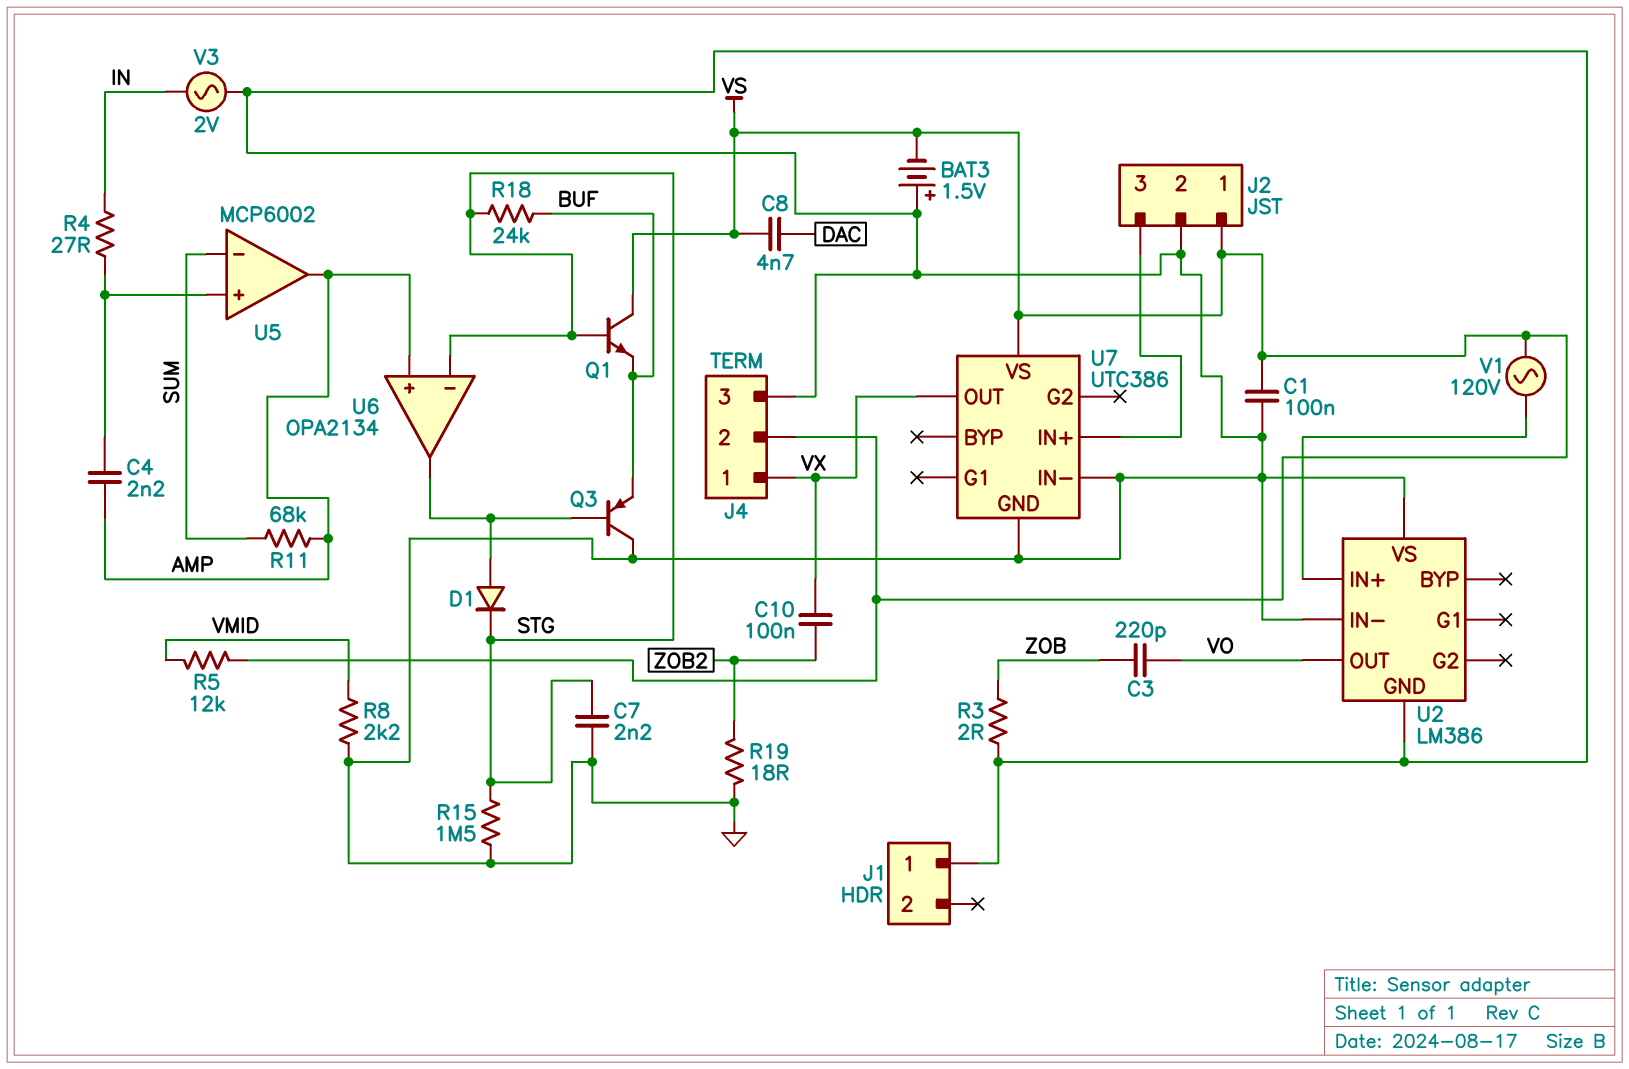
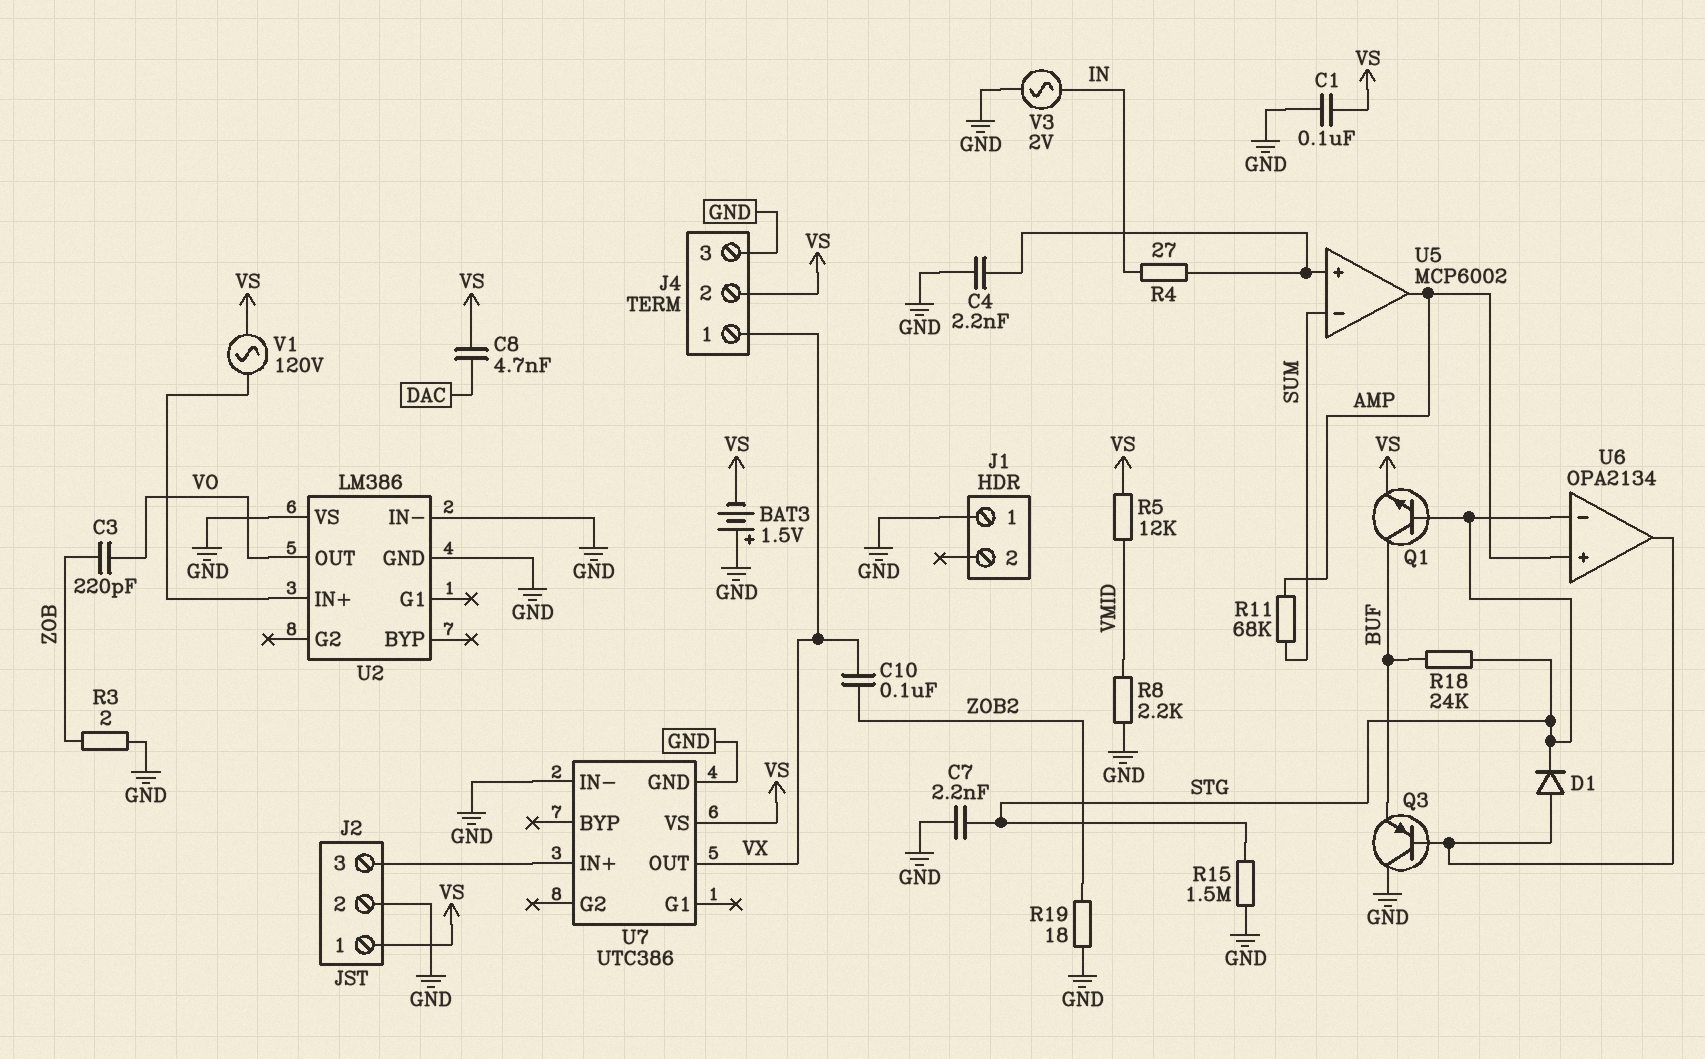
C4: 2.2nF (AMP, U5/in+) -> 2.2nF (GND, U5/in+)
Q1: NPN (B STG, C VS, E BUF) -> NPN (B STG, C BUF, E VS)

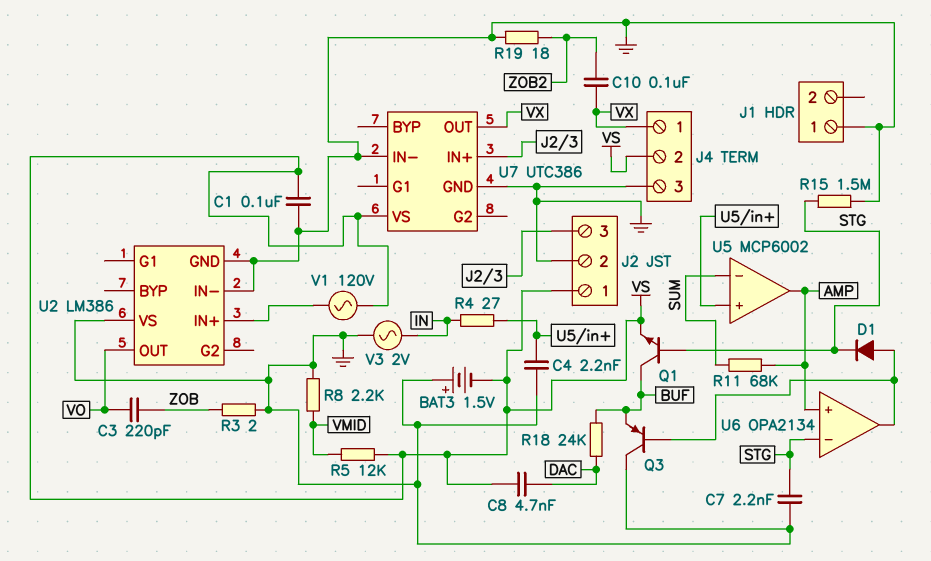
R18: 24k (BUF, STG) -> 24k (BUF, DAC)

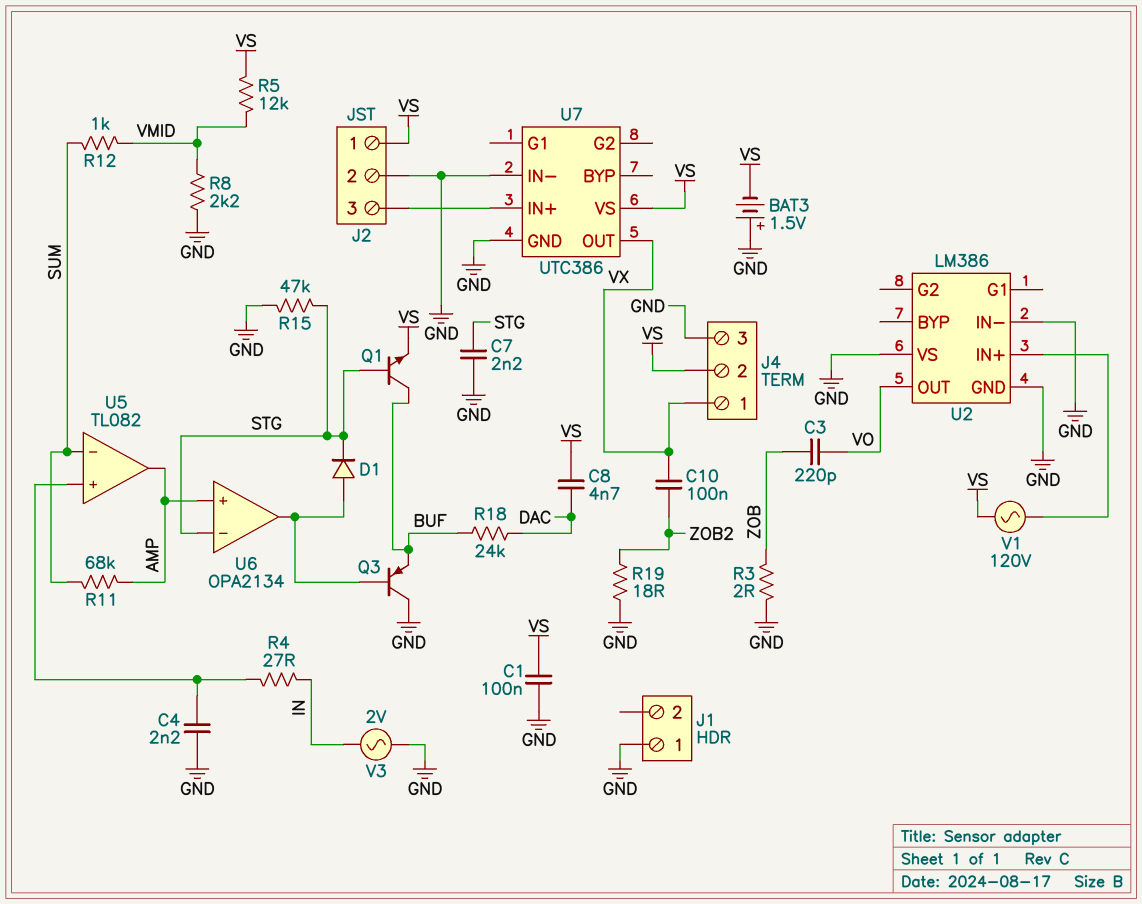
R12: none -> 1k (SUM, VMID)
R15: 1.5M (GND, STG) -> 47k (GND, STG)
U5: MCP6002 -> TL082

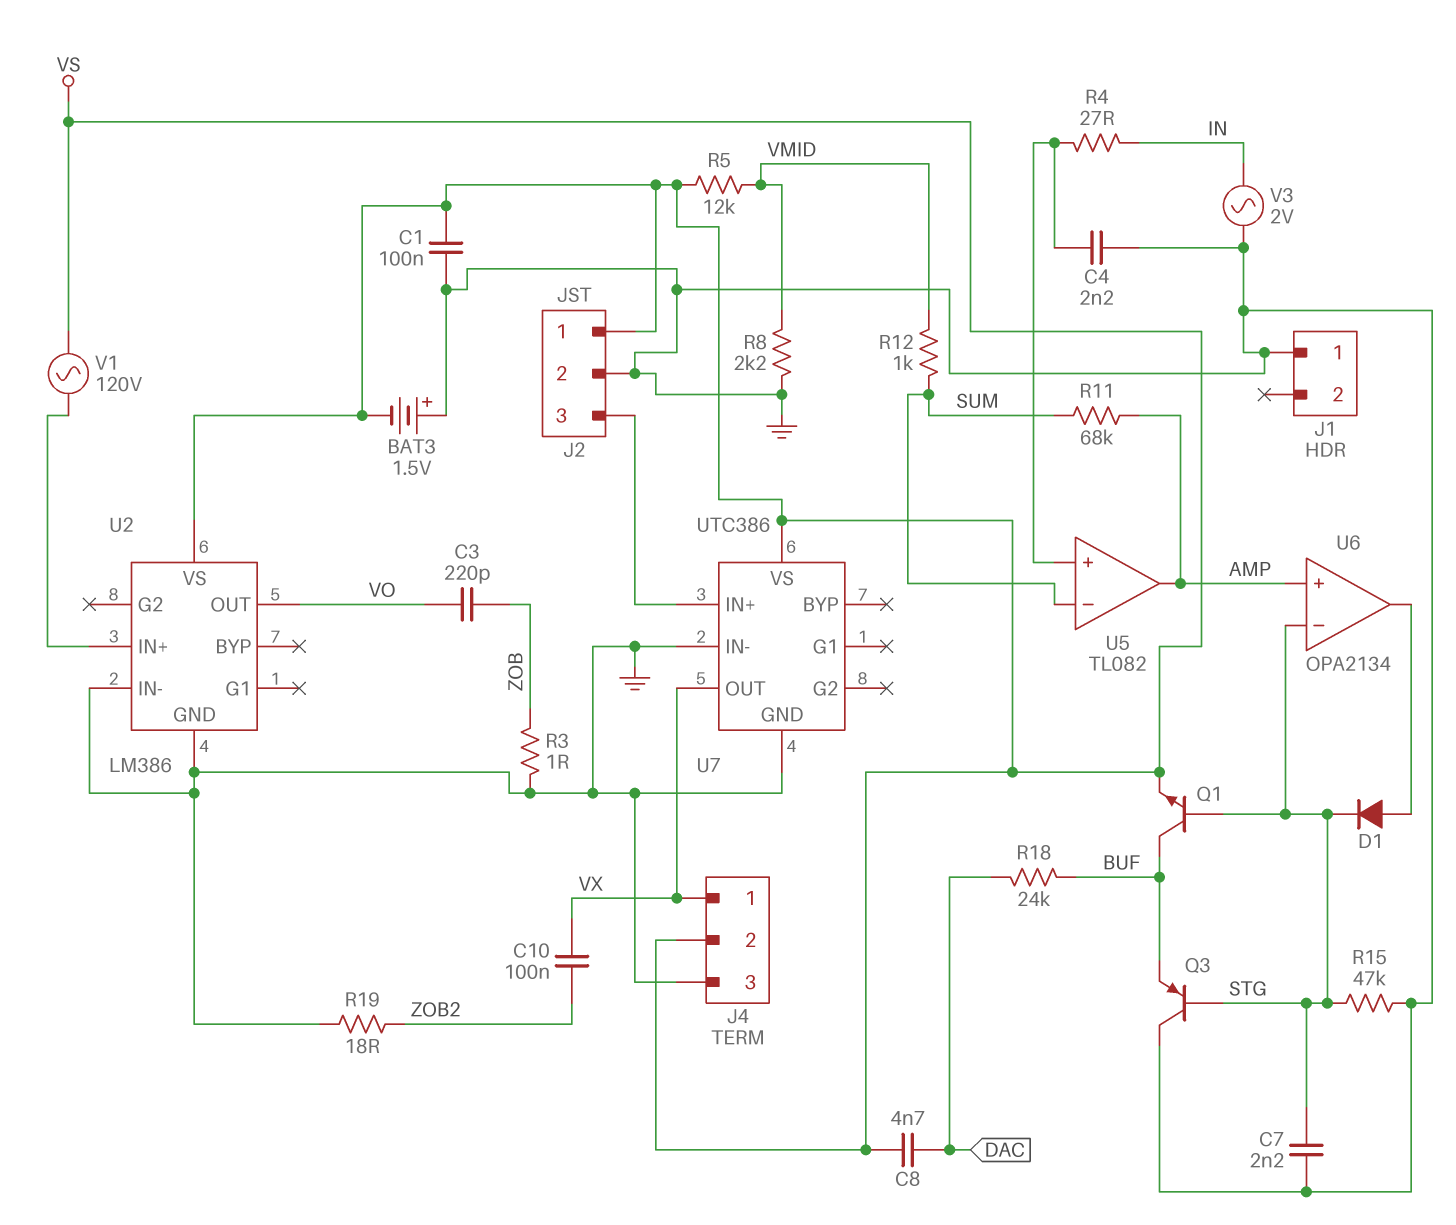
Q3: PNP (B U6/out, C GND, E BUF) -> PNP (B STG, C GND, E BUF)
R3: 2 (GND, ZOB) -> 1 (GND, ZOB)
U2 pin VS: GND -> VS

